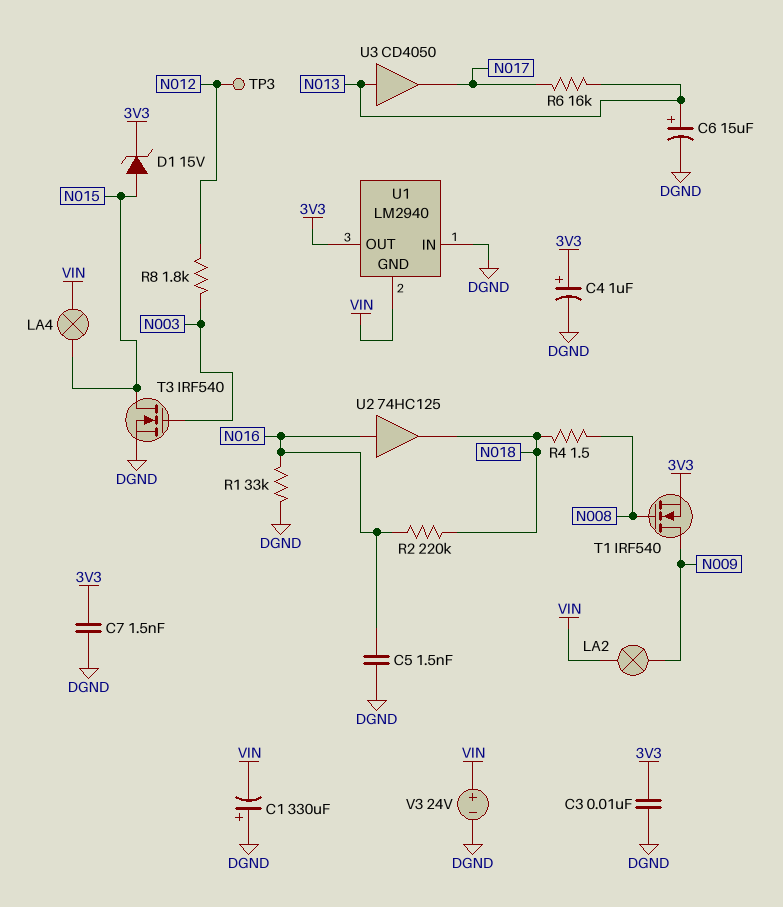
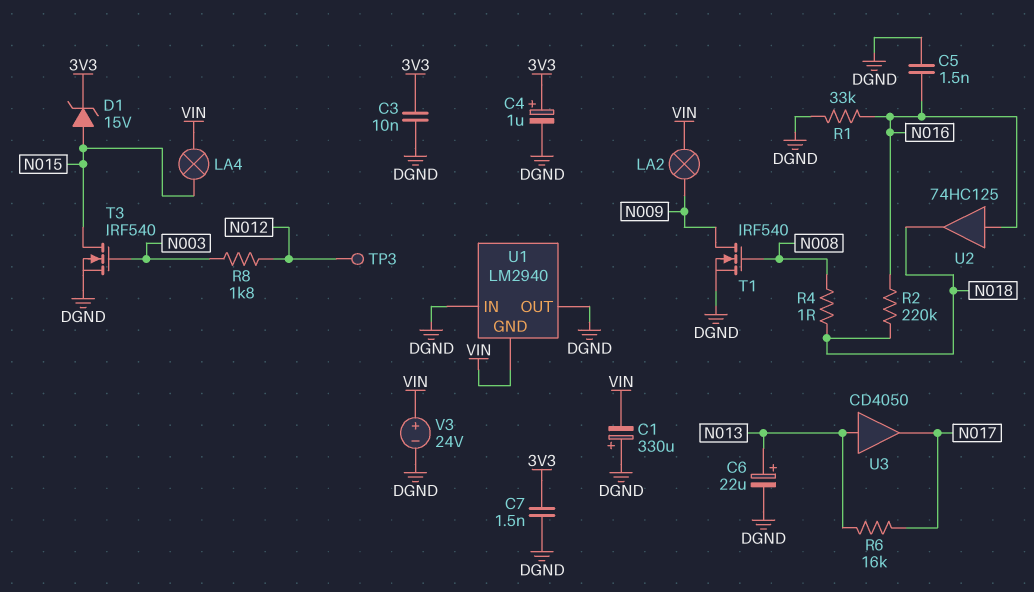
C6: 15uF (plus N013, minus DGND) -> 22uF (plus N013, minus DGND)
R4: 1.5 (N008, N018) -> 1 (N008, N018)
T1: NMOS IRF540 (G N008, D N009, S 3V3) -> NMOS IRF540 (G N008, D N009, S DGND)
U1 pin OUT: 3V3 -> DGND

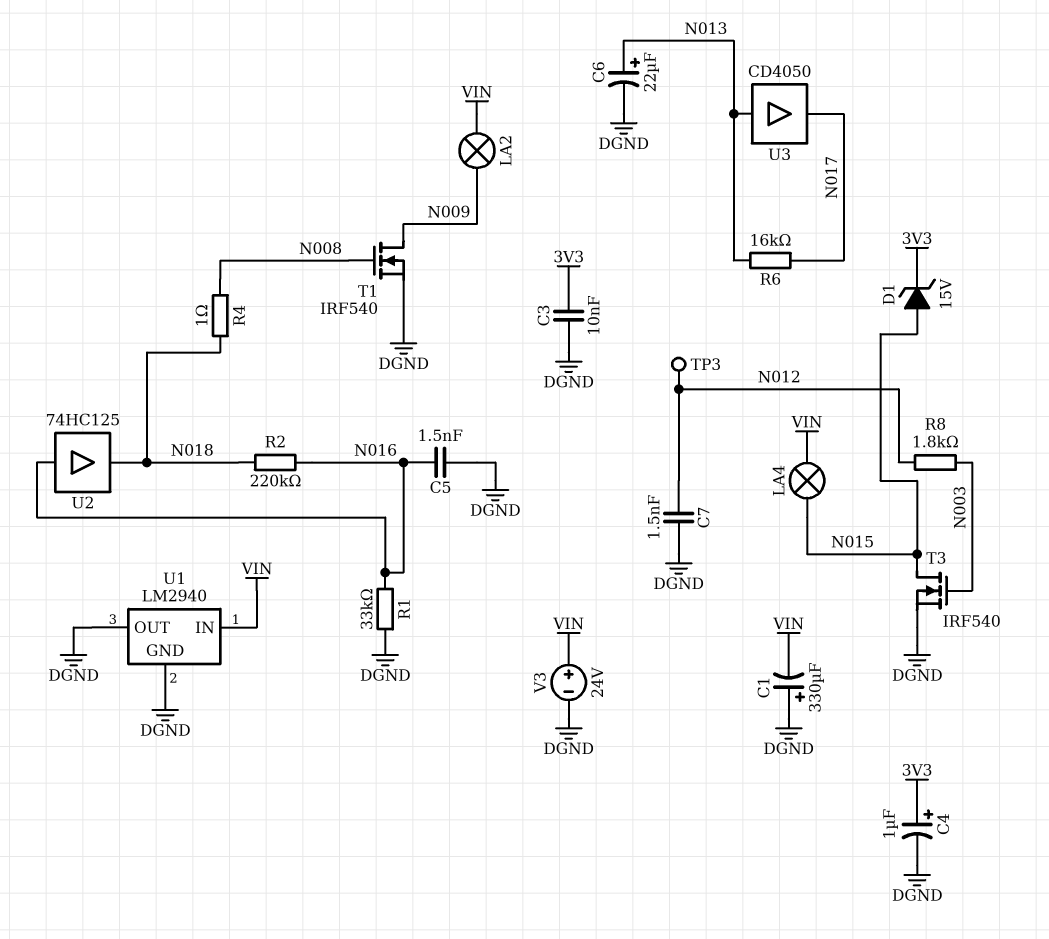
C7: 1.5nF (3V3, DGND) -> 1.5nF (DGND, N012)
U1 pin GND: VIN -> DGND
U1 pin IN: DGND -> VIN

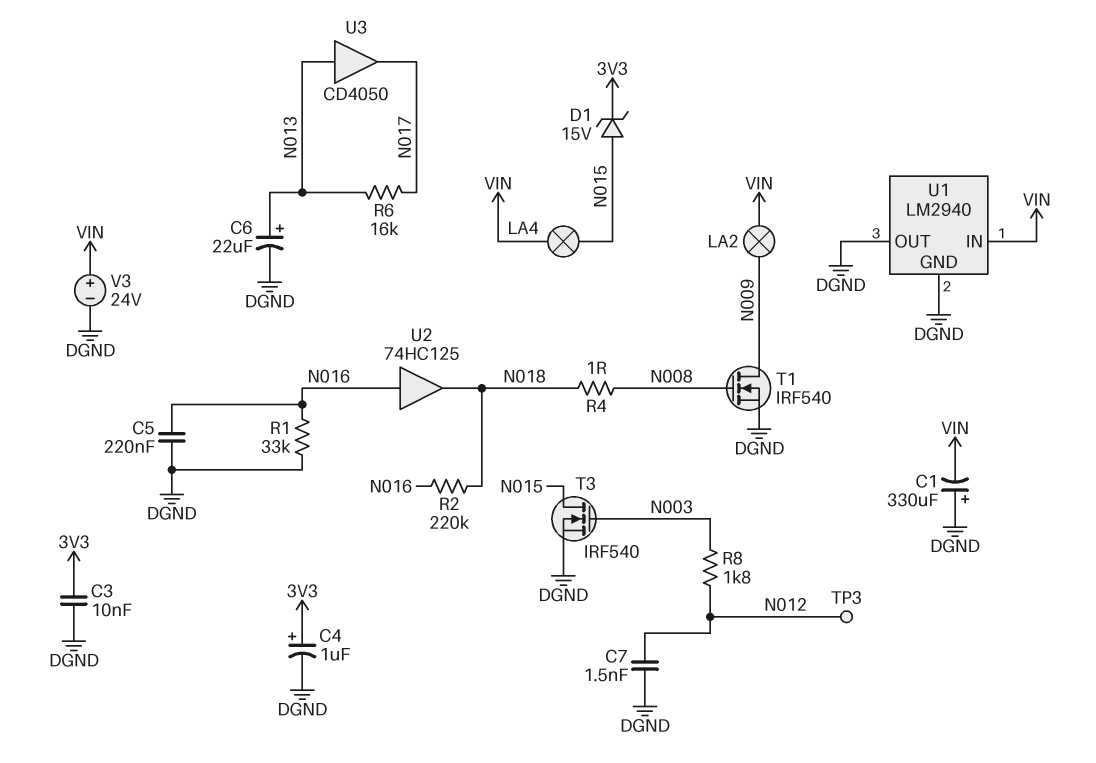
C5: 1.5nF (DGND, N016) -> 220nF (DGND, N016)

